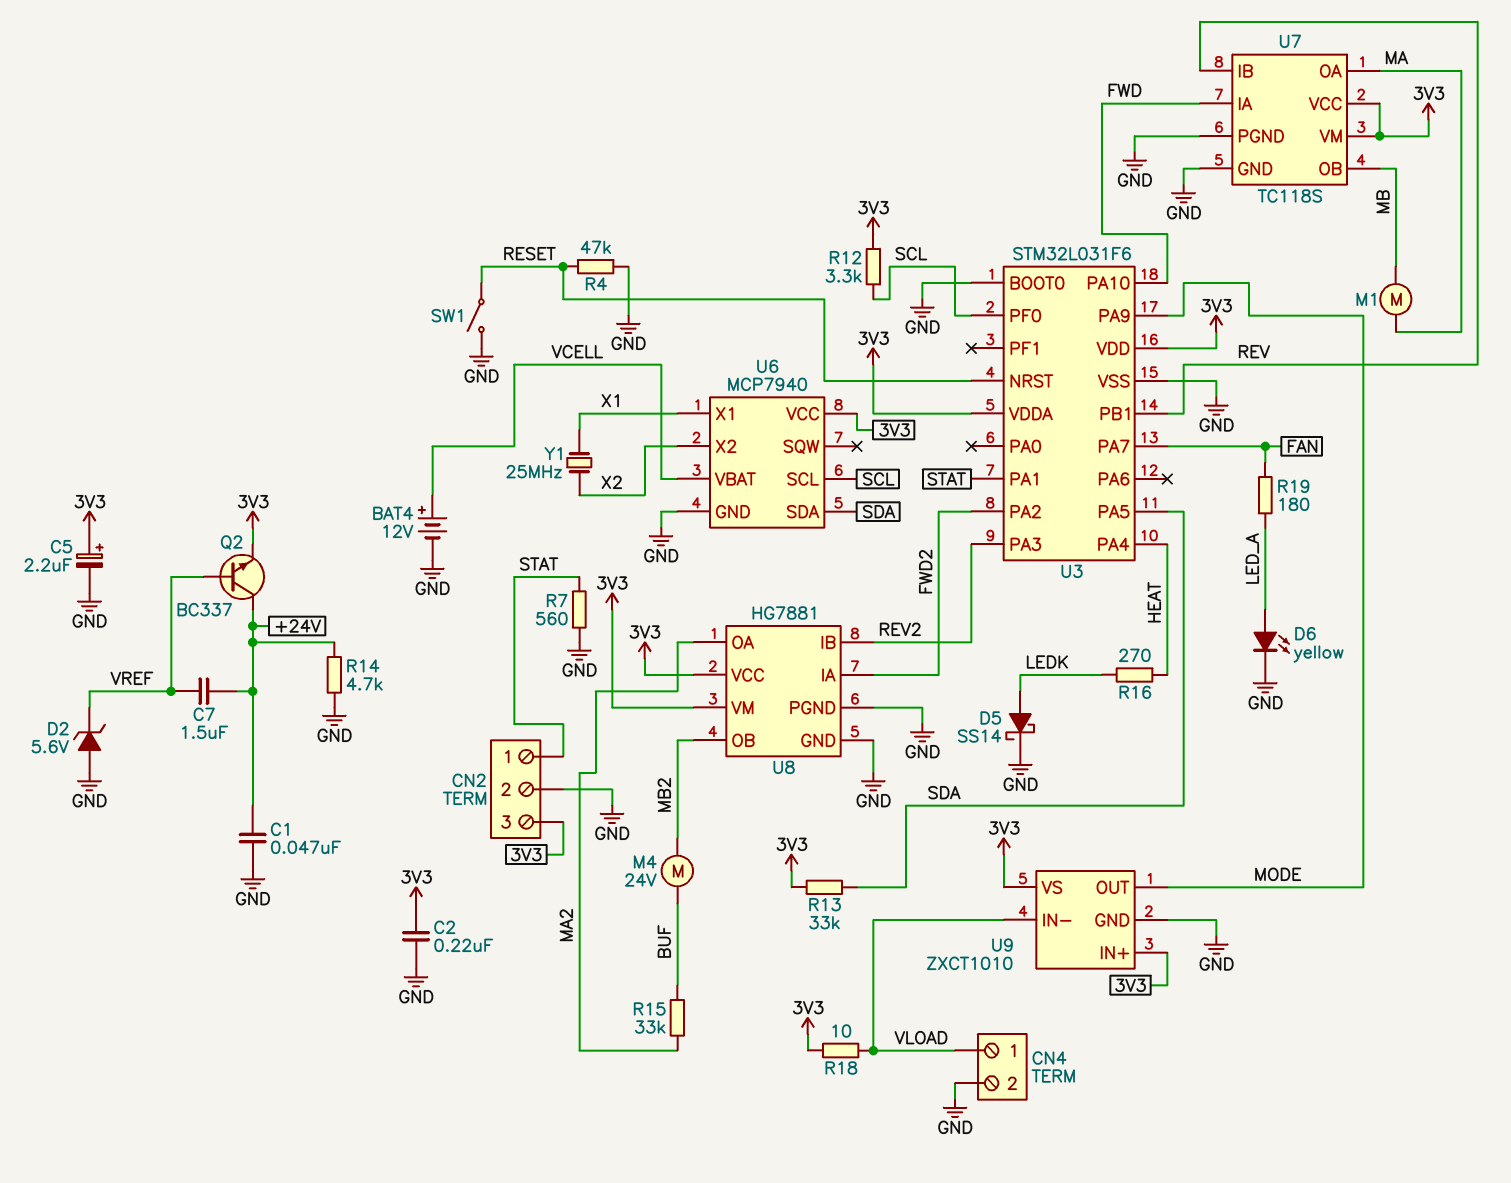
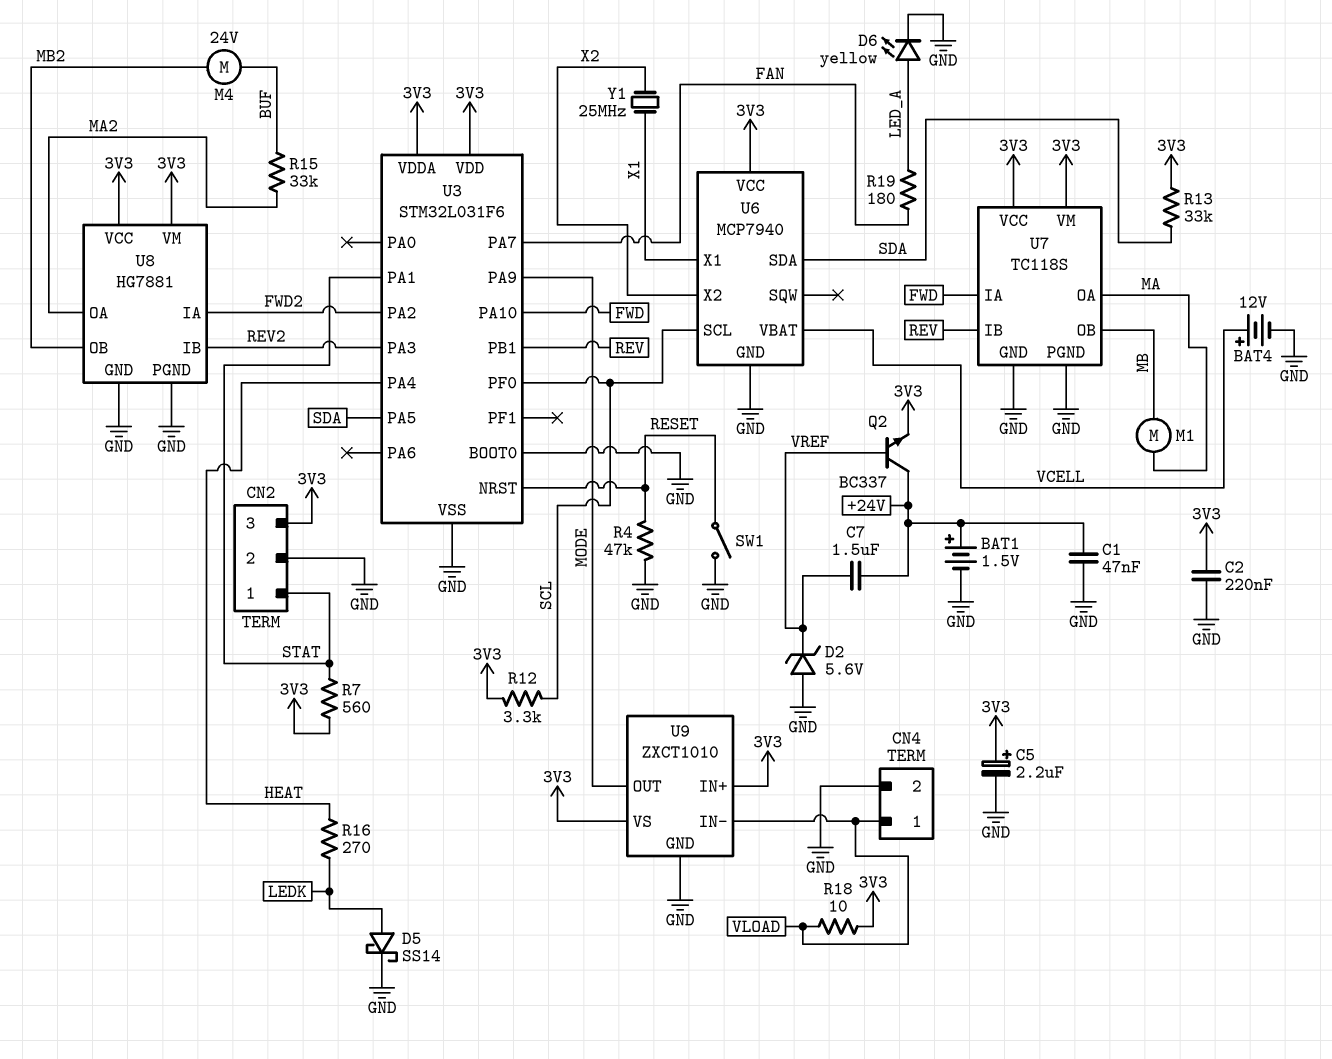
BAT1: none -> 1.5V (plus +24V, minus GND)
R7: 560 (GND, STAT) -> 560 (3V3, STAT)
R14: 4.7k (+24V, GND) -> none

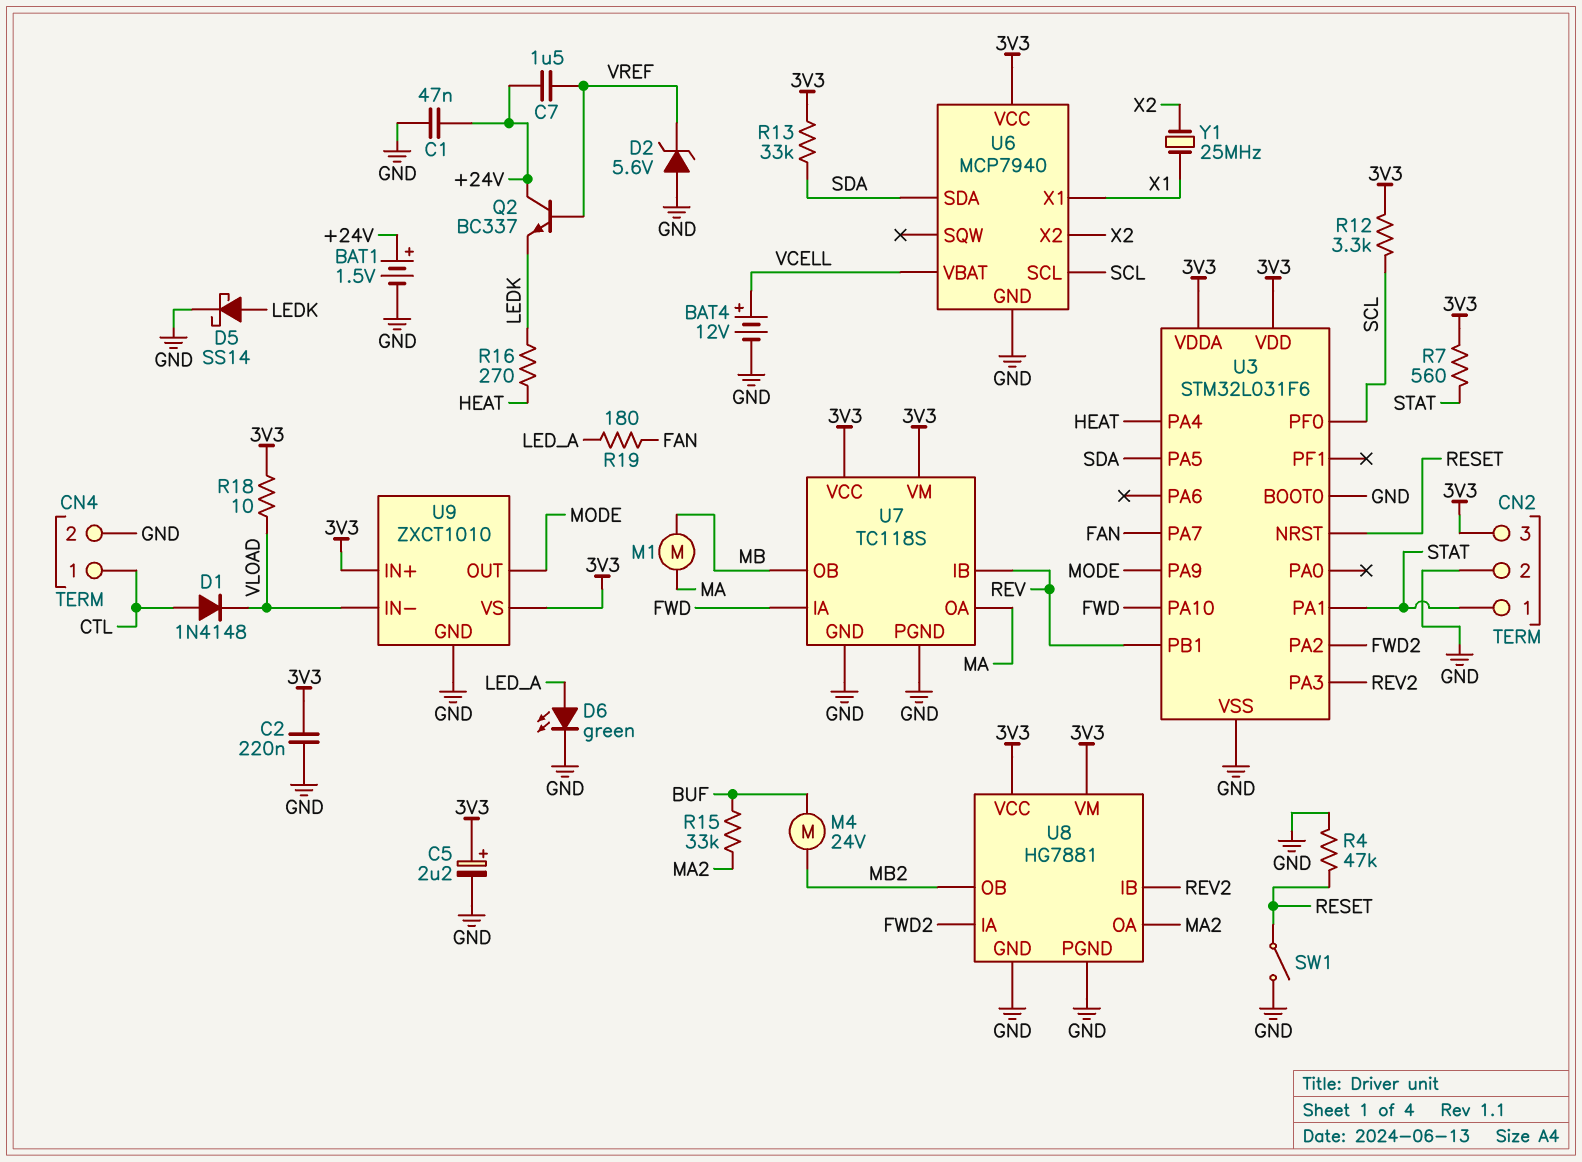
CN4 pin 1: VLOAD -> CTL
D1: none -> diode 1N4148 (A CTL, K VLOAD)
D6: LED yellow (A LED_A, K GND) -> LED green (A LED_A, K GND)
Q2: NPN BC337 (B VREF, C +24V, E 3V3) -> NPN BC337 (B VREF, C +24V, E LEDK)

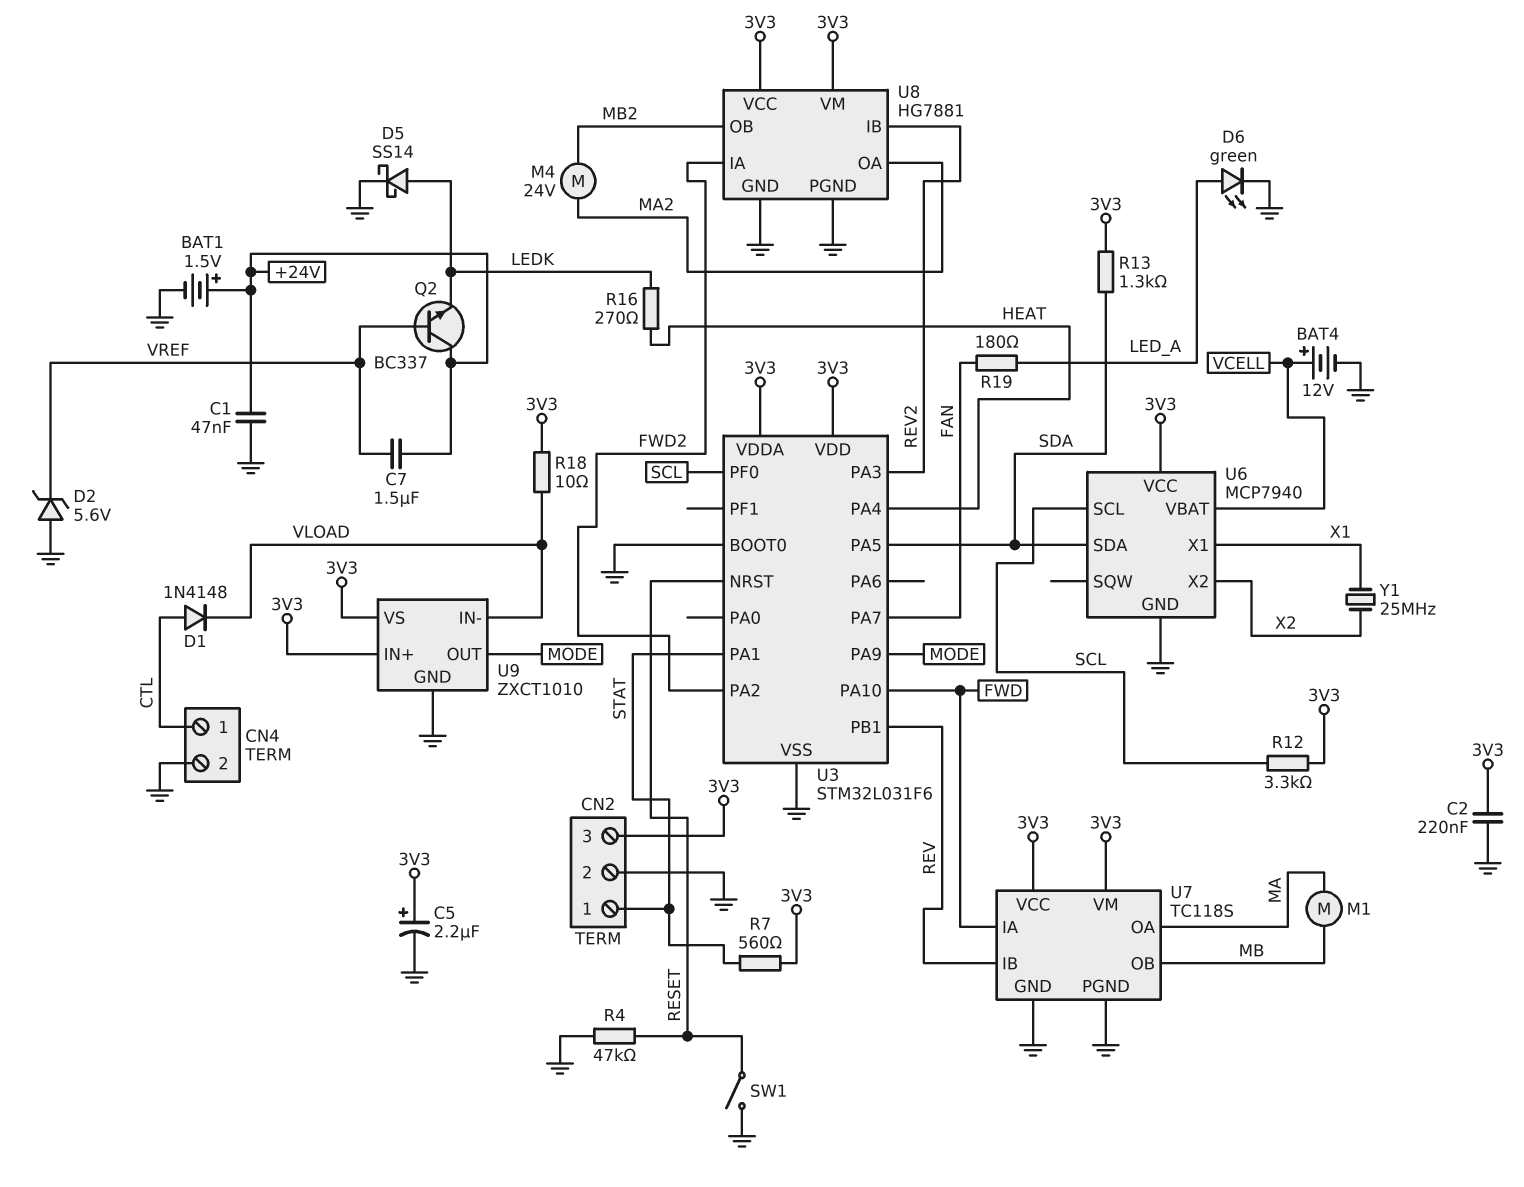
M4: motor 24V (BUF, MB2) -> motor 24V (MA2, MB2)
R13: 33k (3V3, SDA) -> 1.3k (3V3, SDA)
R15: 33k (BUF, MA2) -> none

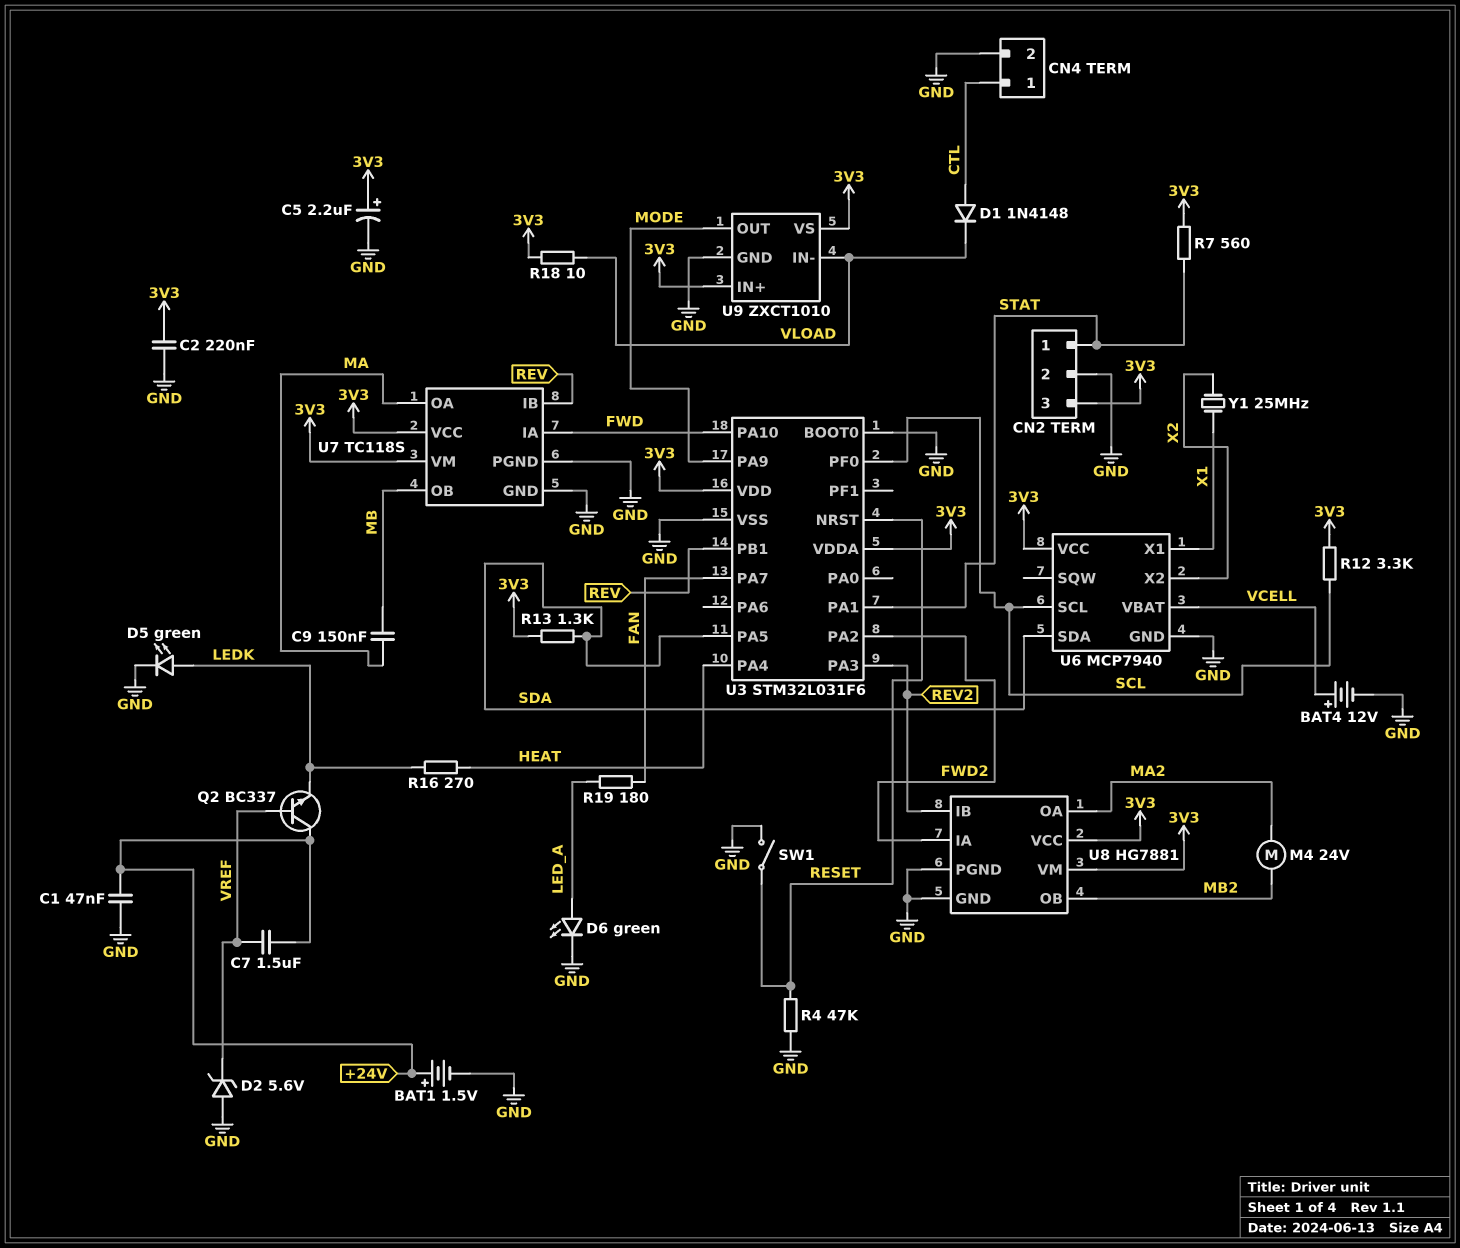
C9: none -> 150nF (MA, MB)
D5: schottky SS14 (A LEDK, K GND) -> LED green (A LEDK, K GND)
M1: motor (MA, MB) -> none

